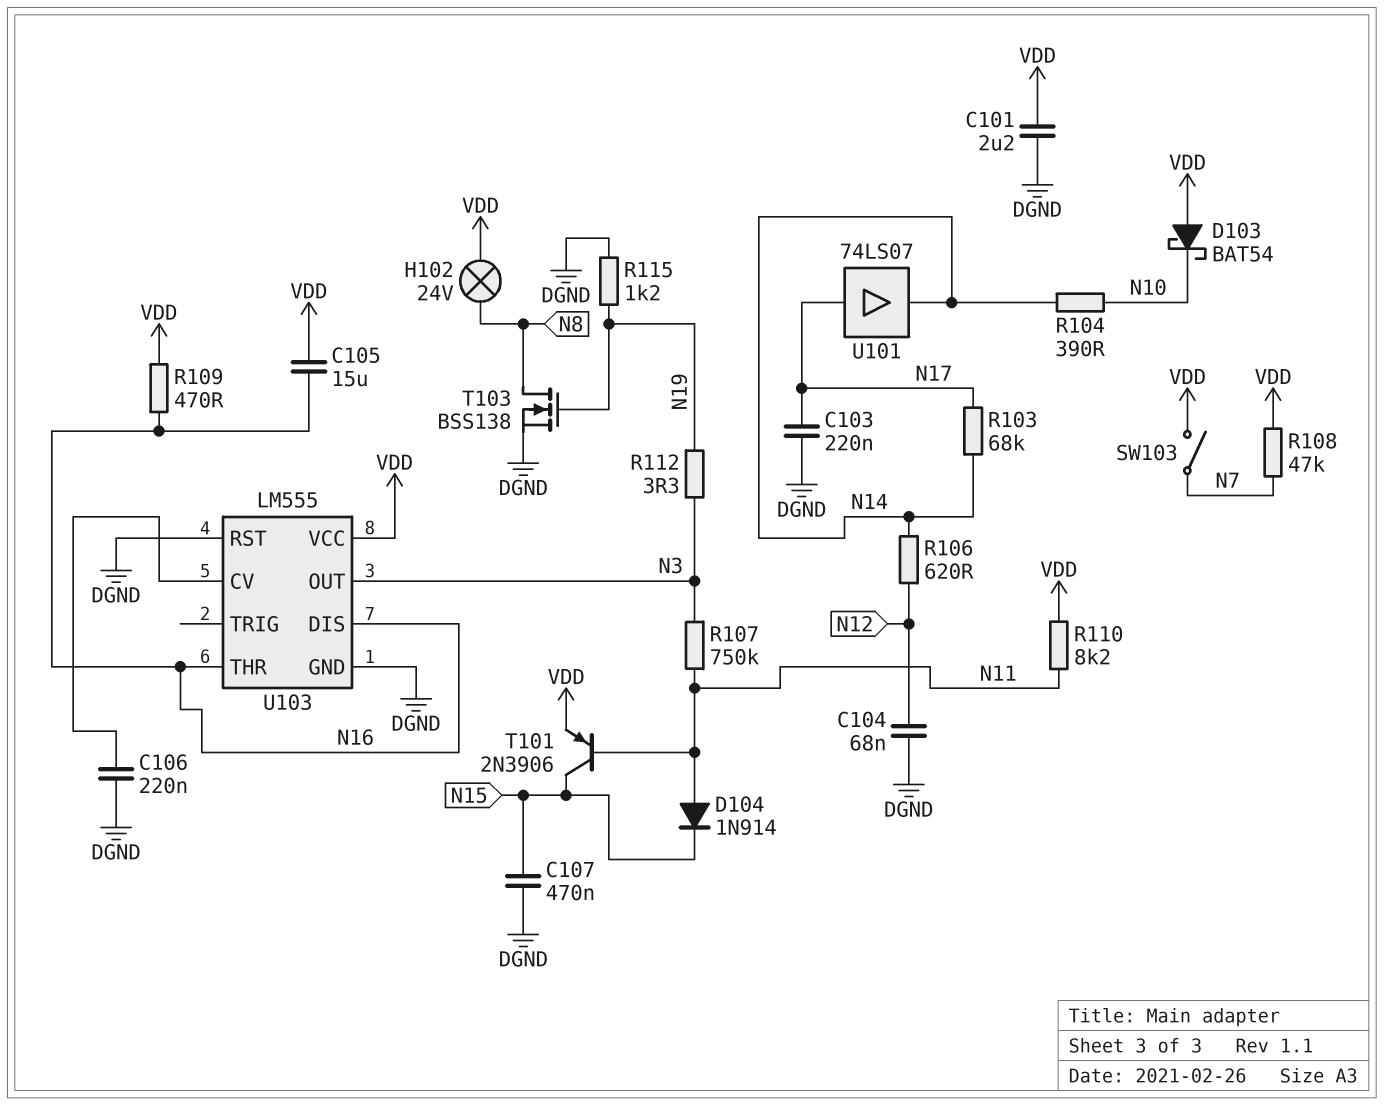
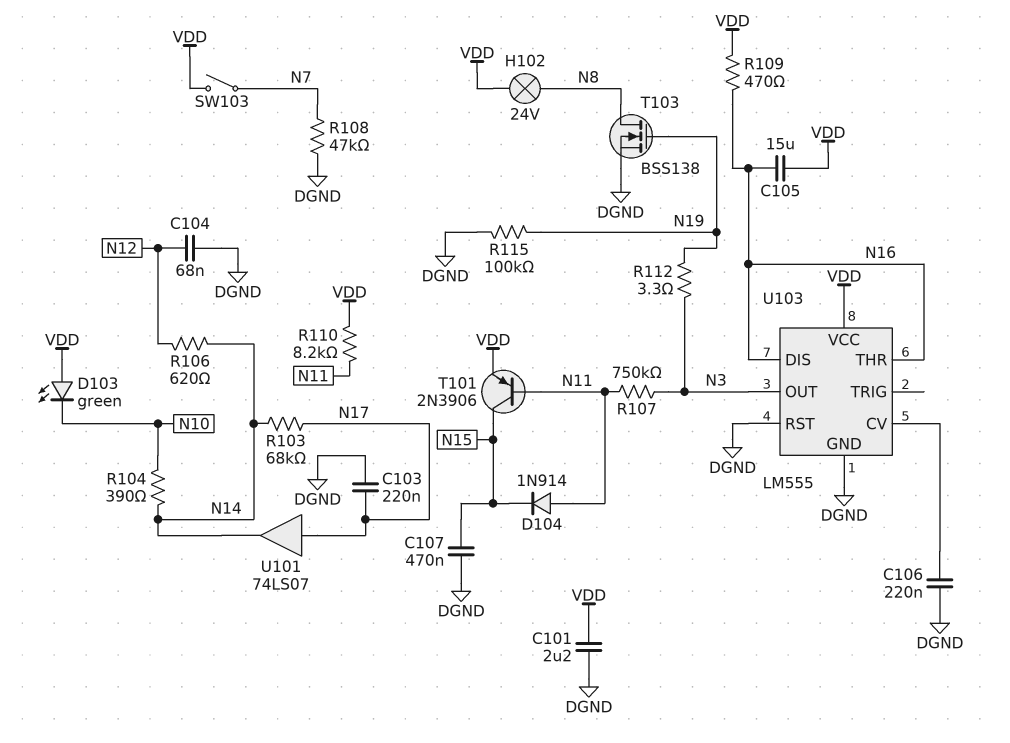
D103: schottky BAT54 (A VDD, K N10) -> LED green (A VDD, K N10)
R108: 47k (N7, VDD) -> 47k (DGND, N7)
R115: 1.2k (DGND, N19) -> 100k (DGND, N19)

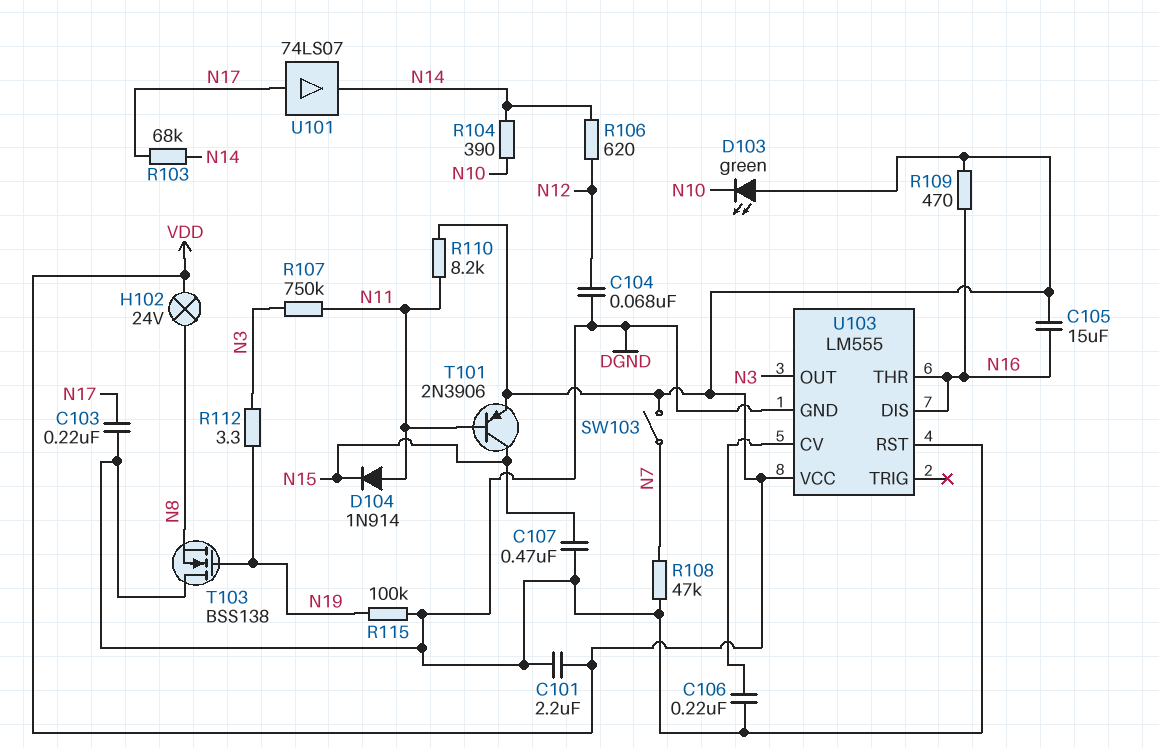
T103: NMOS BSS138 (G N19, D N8, S DGND) -> NMOS BSS138 (G N19, D DGND, S N8)

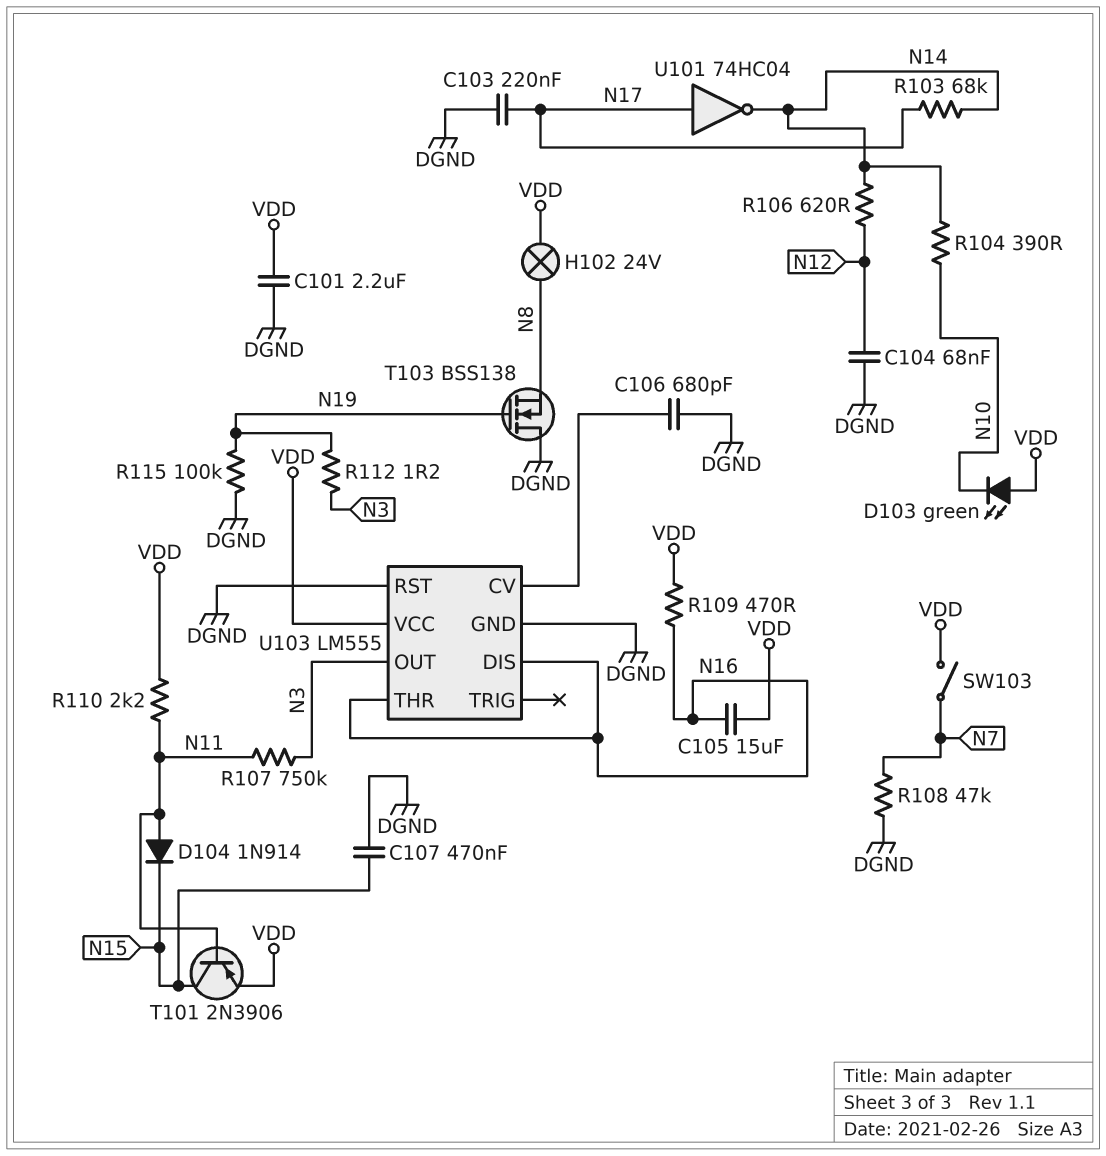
C106: 220nF (DGND, U103/CV) -> 680pF (DGND, U103/CV)
R110: 8.2k (N11, VDD) -> 2.2k (N11, VDD)
R112: 3.3 (N3, N19) -> 1.2 (N3, N19)
U101: buffer 74LS07 (in N17, out N14) -> NOT 74HC04 (in N17, out N14)

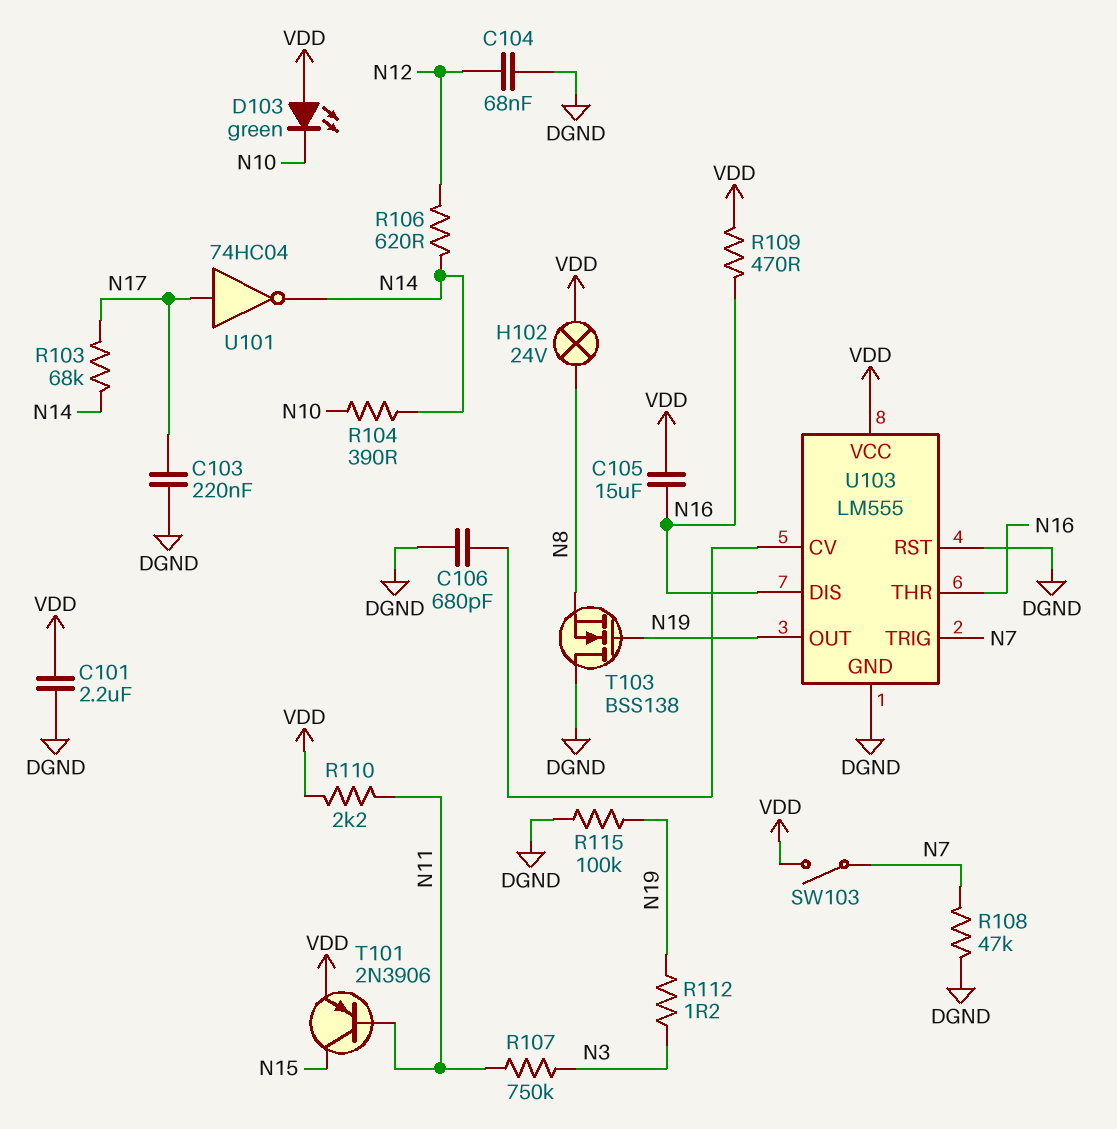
C107: 470nF (DGND, N15) -> none
D104: diode 1N914 (A N11, K N15) -> none
U103 pin OUT: N3 -> N19
U103 pin TRIG: none -> N7

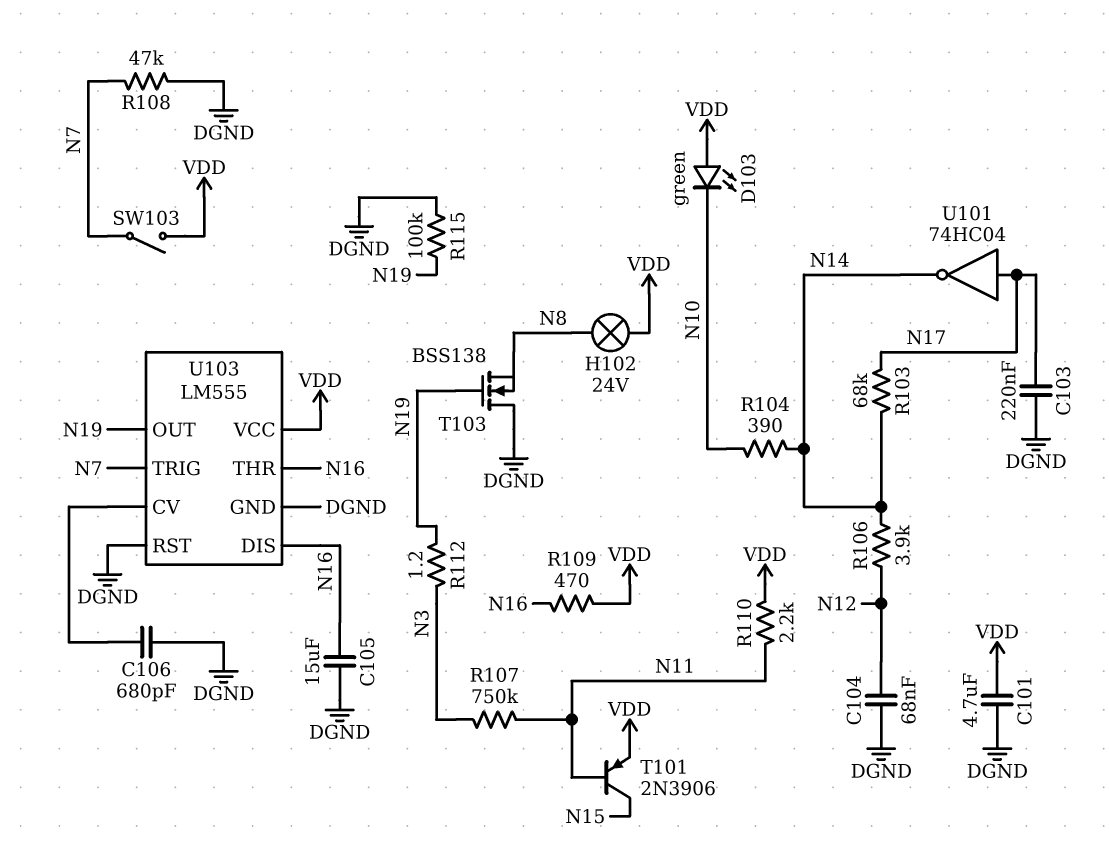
C101: 2.2uF (DGND, VDD) -> 4.7uF (DGND, VDD)
C105: 15uF (N16, VDD) -> 15uF (DGND, N16)
R106: 620 (N12, N14) -> 3.9k (N12, N14)

